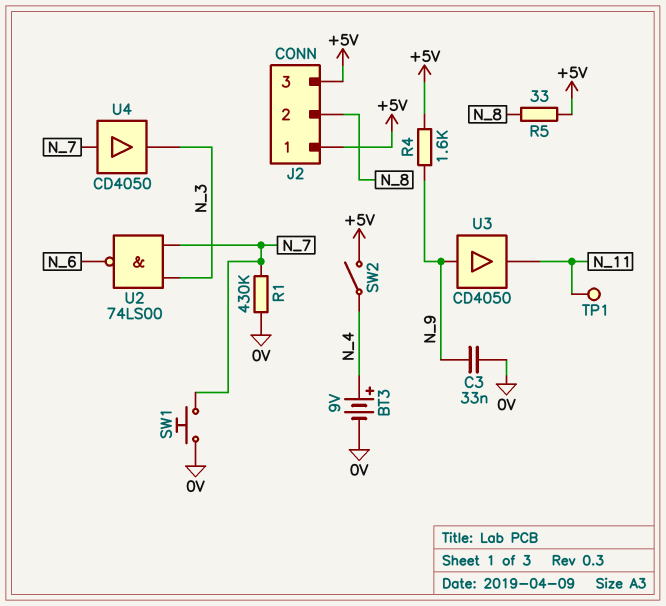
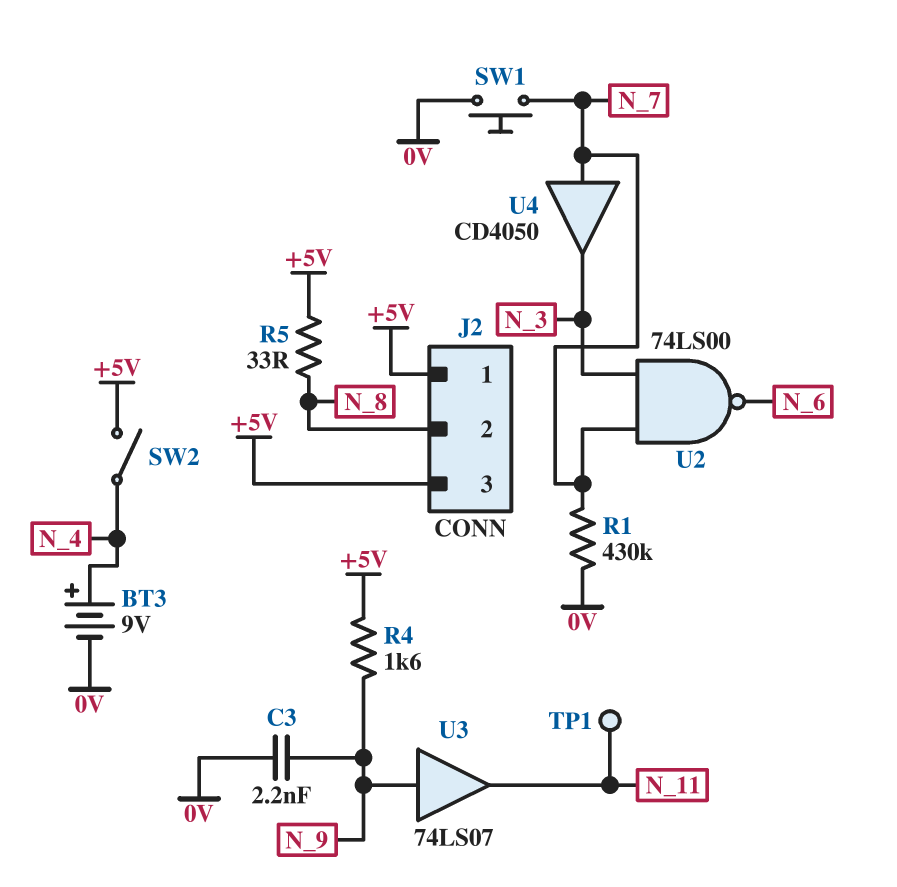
C3: 33nF (0V, N_9) -> 2.2nF (0V, N_9)
U3: buffer CD4050 (in N_9, out N_11) -> buffer 74LS07 (in N_9, out N_11)

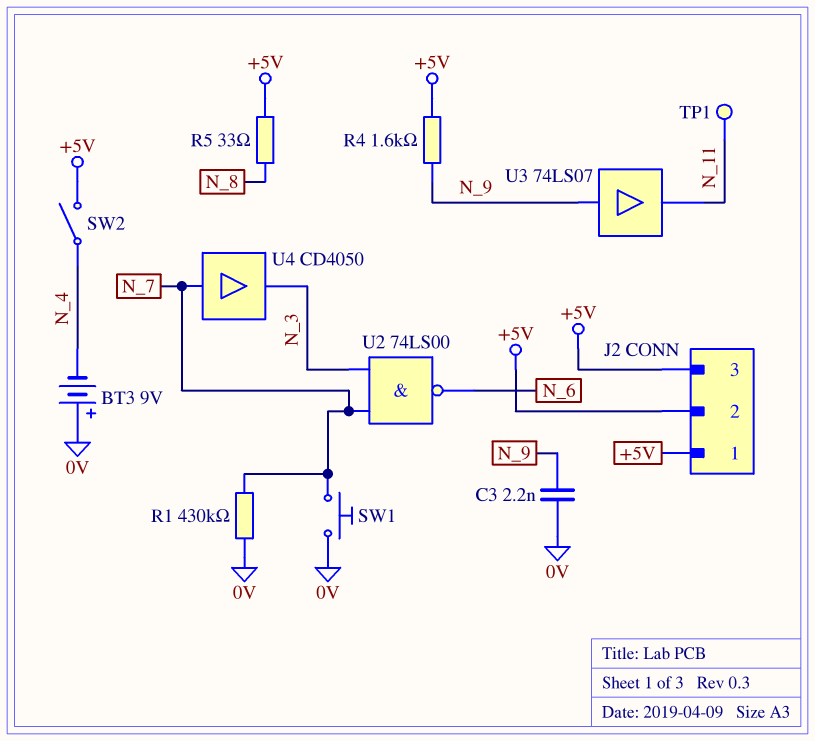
BT3: 9V (plus N_4, minus 0V) -> 9V (plus 0V, minus N_4)
J2 pin 2: N_8 -> +5V

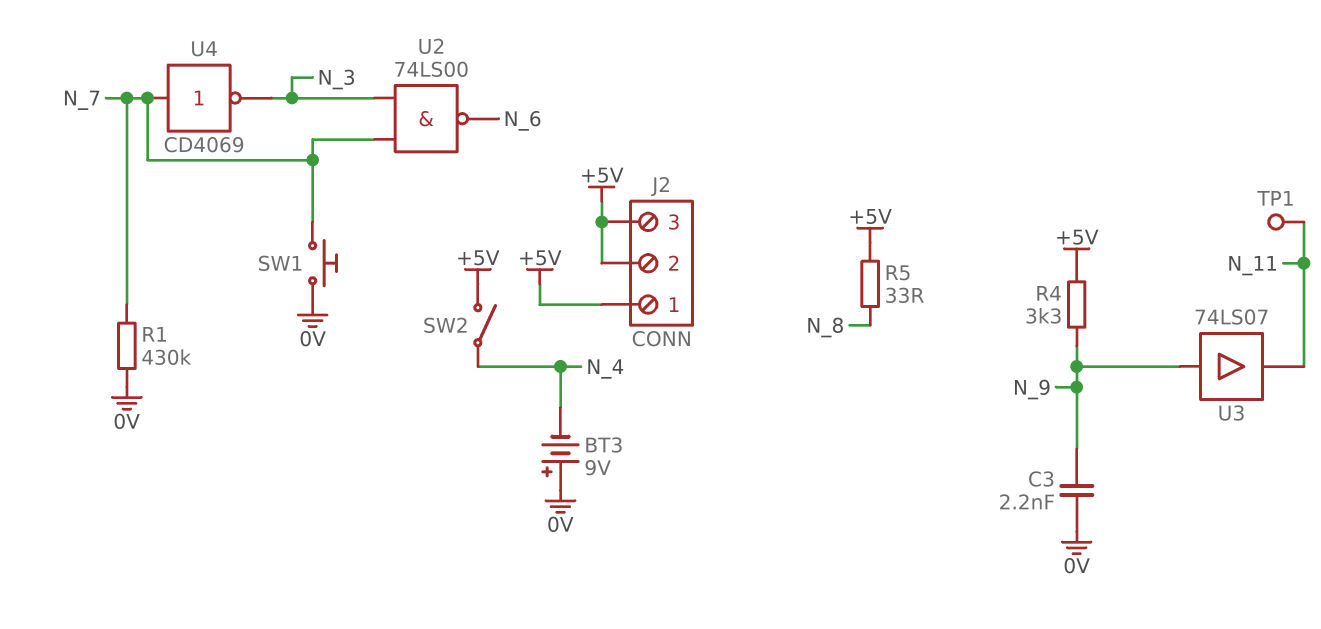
R4: 1.6k (+5V, N_9) -> 3.3k (+5V, N_9)
U4: buffer CD4050 (in N_7, out N_3) -> NOT CD4069 (in N_7, out N_3)

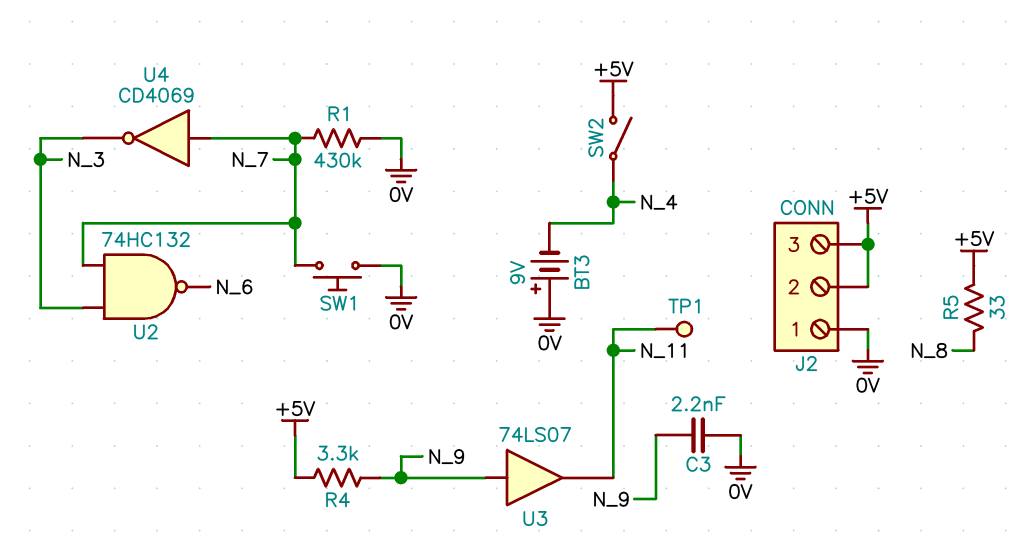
J2 pin 1: +5V -> 0V
U2: NAND 74LS00 (in N_3, in N_7, out N_6) -> NAND 74HC132 (in N_3, in N_7, out N_6)

